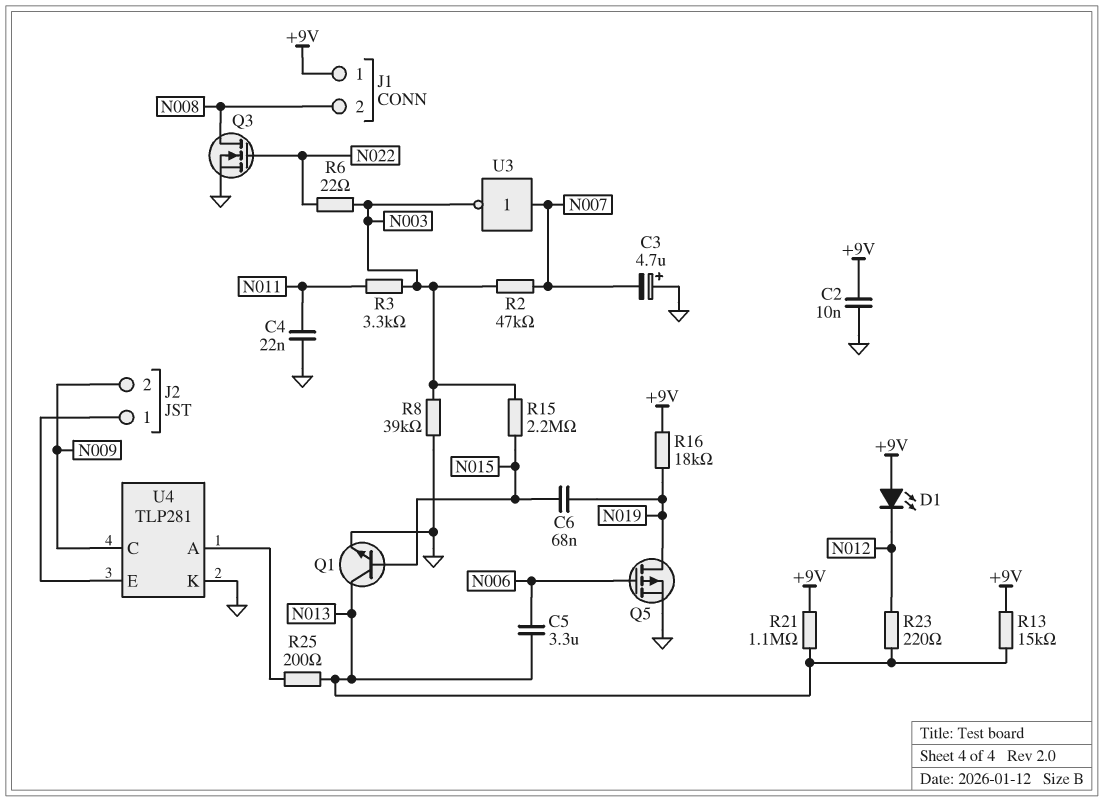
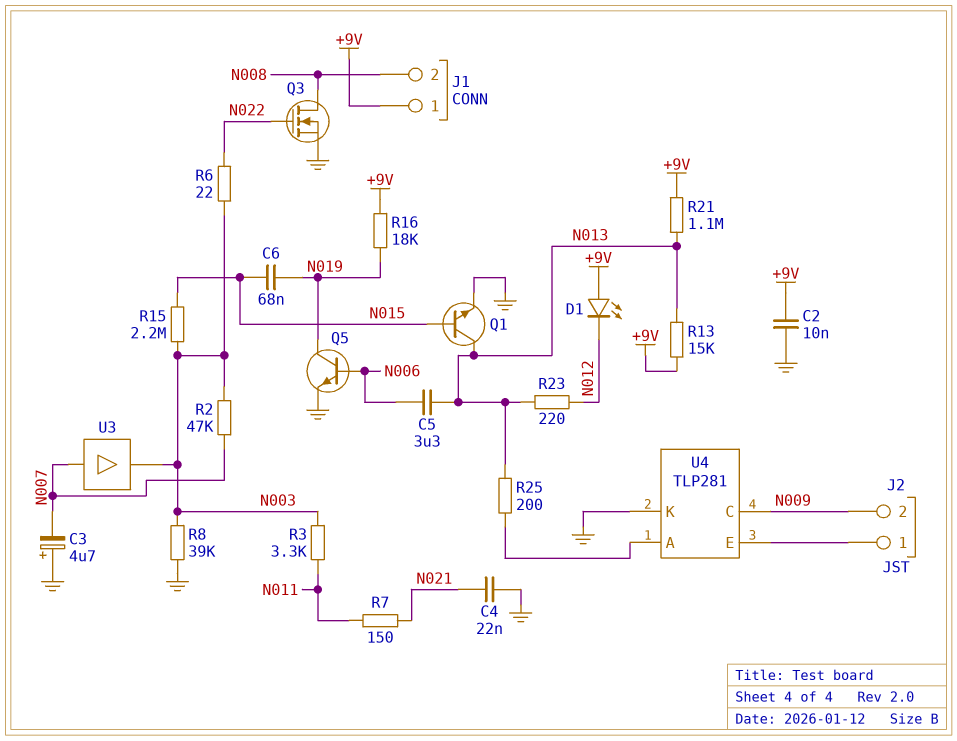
C4: 22nF (GND, N011) -> 22nF (GND, N021)
Q5: PMOS (G N006, D N019, S GND) -> NPN (B N006, C N019, E GND)
R7: none -> 150 (N011, N021)
U3: NOT (in N007, out N003) -> buffer (in N007, out N003)

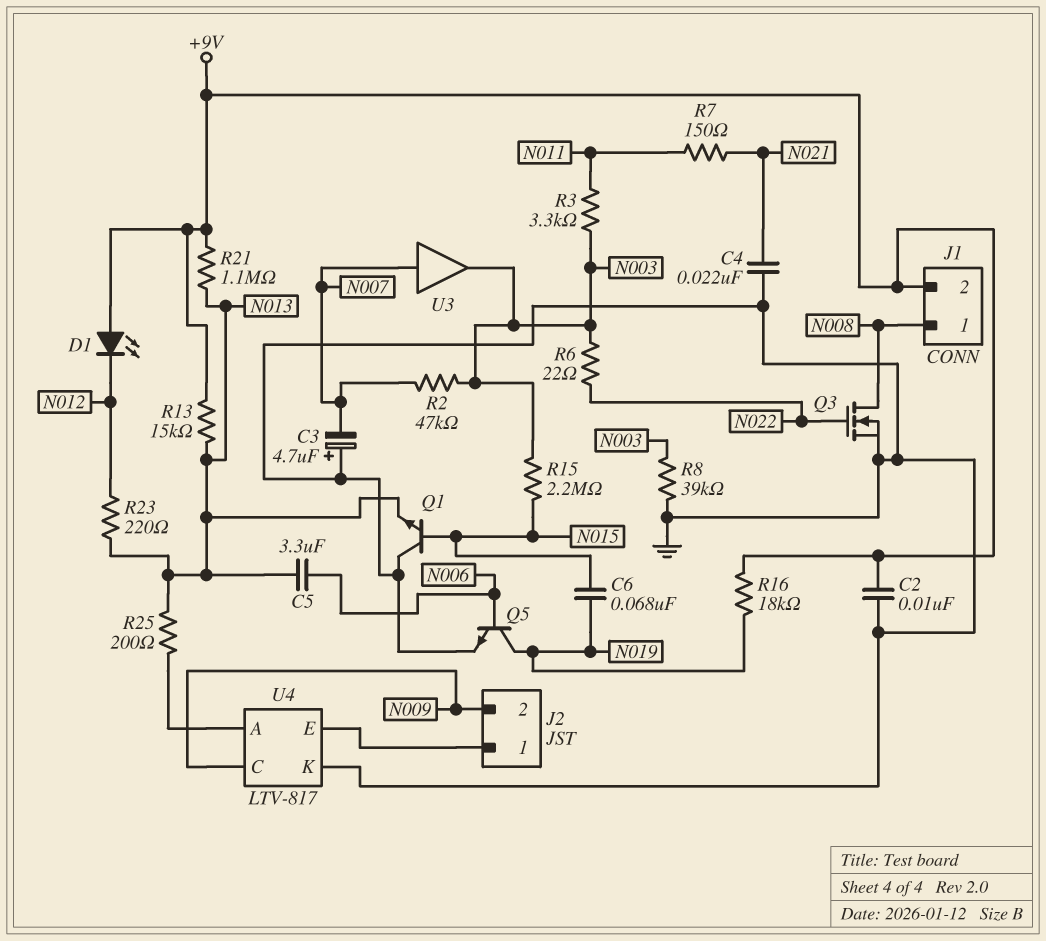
J1 pin 1: +9V -> N008
J1 pin 2: N008 -> +9V
Q1: NPN (B N015, C N013, E GND) -> NPN (B N015, C GND, E N013)
U4: TLP281 -> LTV-817

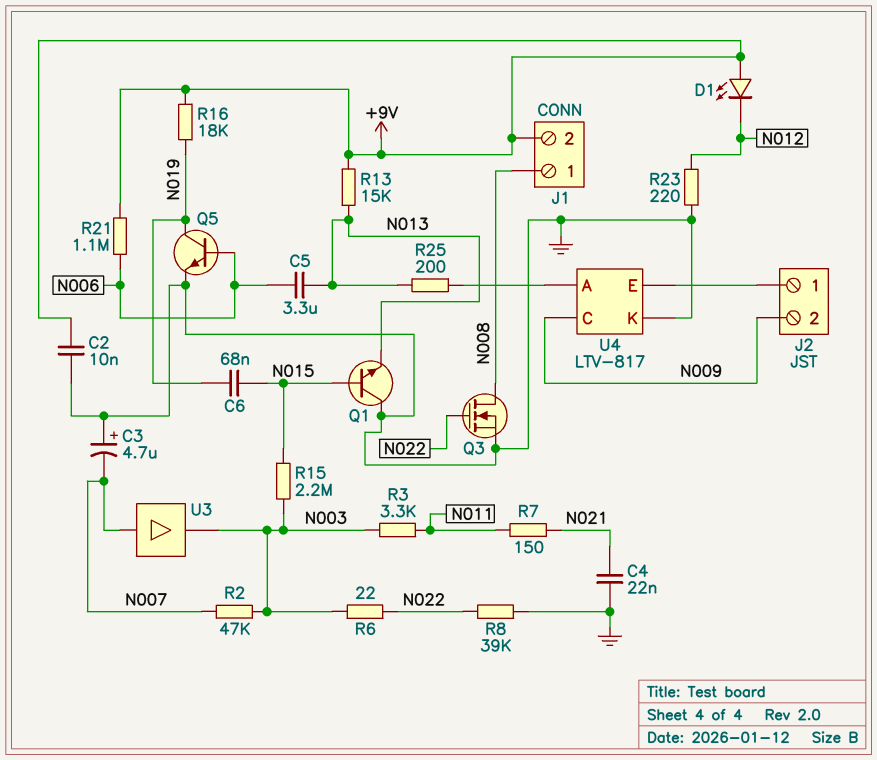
R8: 39k (GND, N003) -> 39k (GND, N022)
R21: 1.1M (+9V, N013) -> 1.1M (+9V, N006)
R23: 220 (N012, N013) -> 220 (GND, N012)

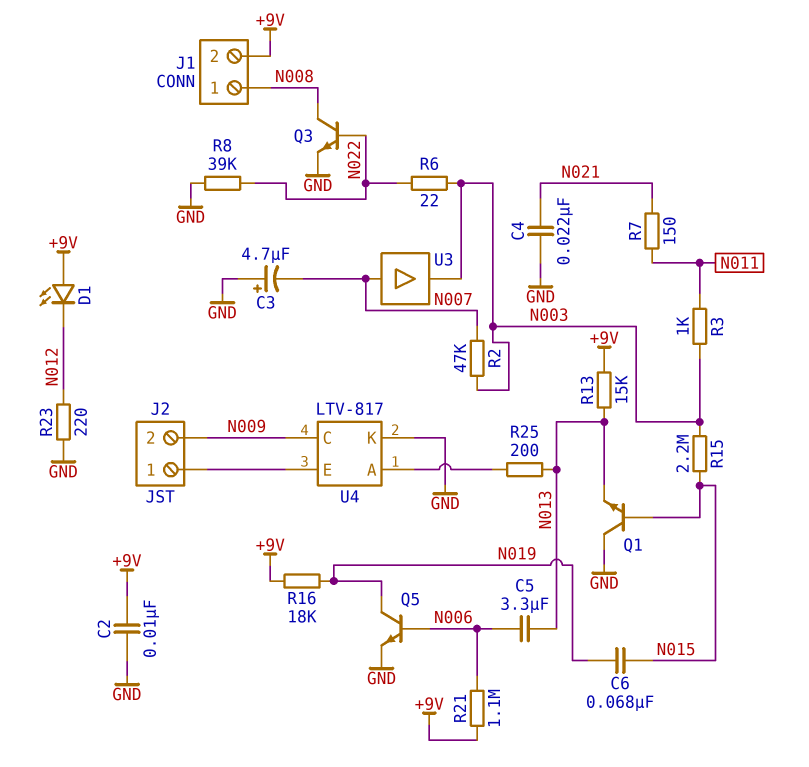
Q3: NMOS (G N022, D N008, S GND) -> NPN (B N022, C N008, E GND)
R3: 3.3k (N003, N011) -> 1k (N003, N011)

